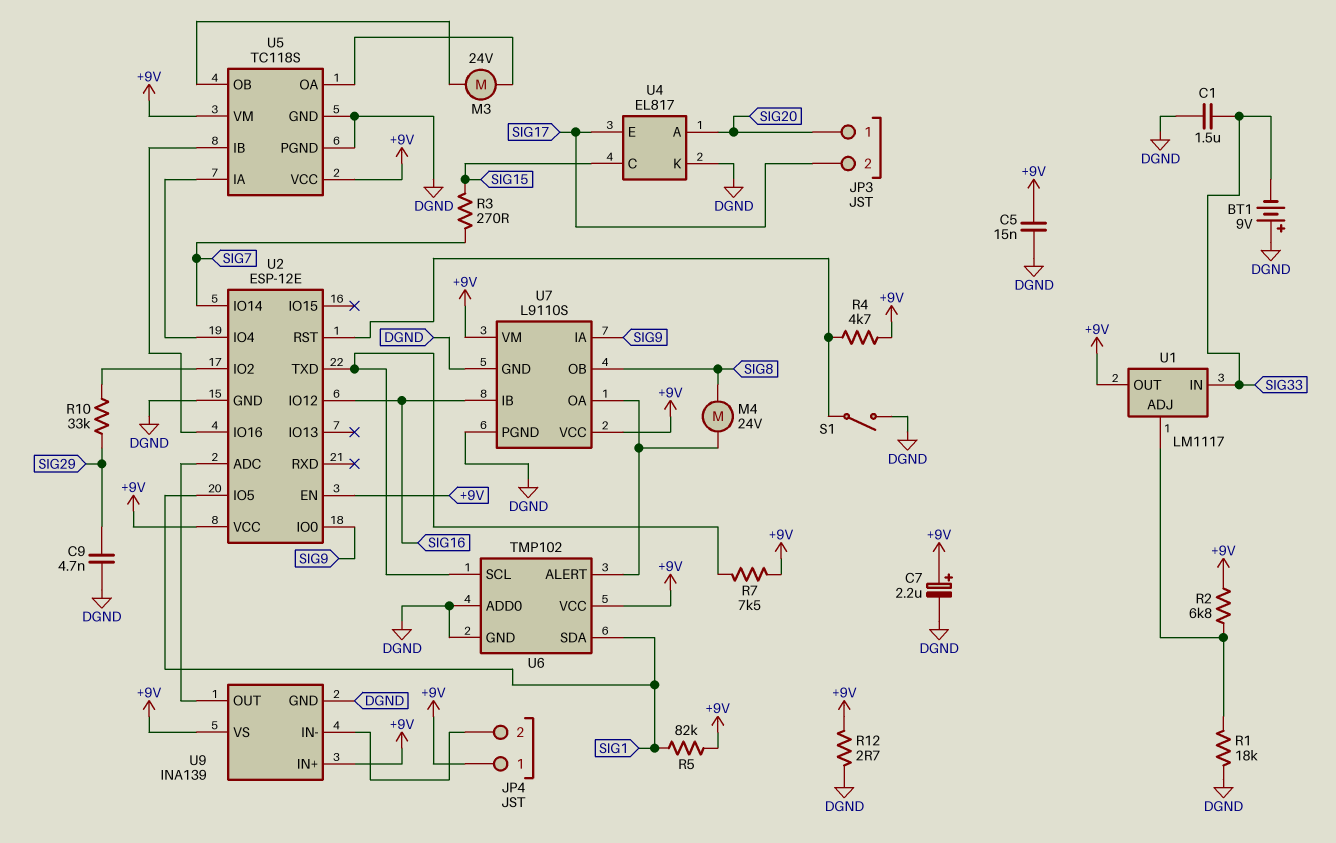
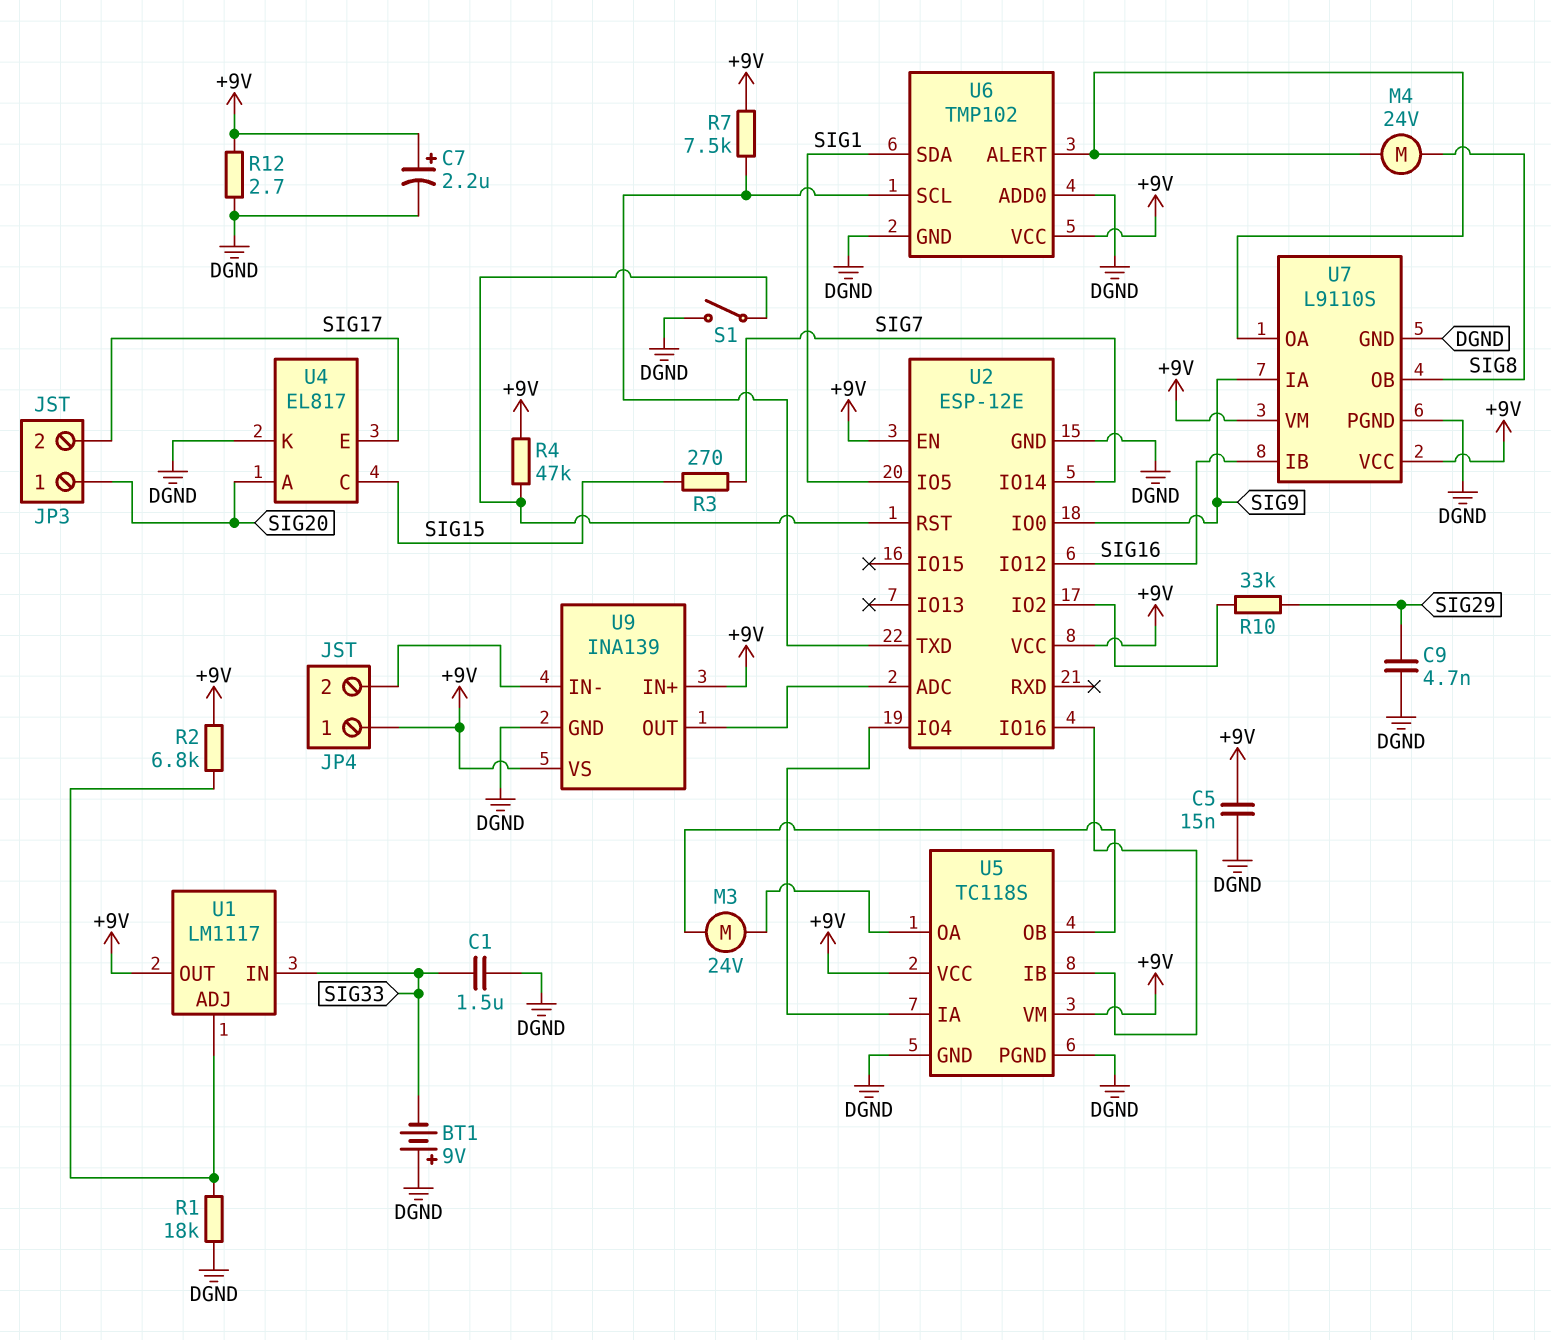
R4: 4.7k (+9V, U2/RST) -> 47k (+9V, U2/RST)
R5: 82k (+9V, SIG1) -> none

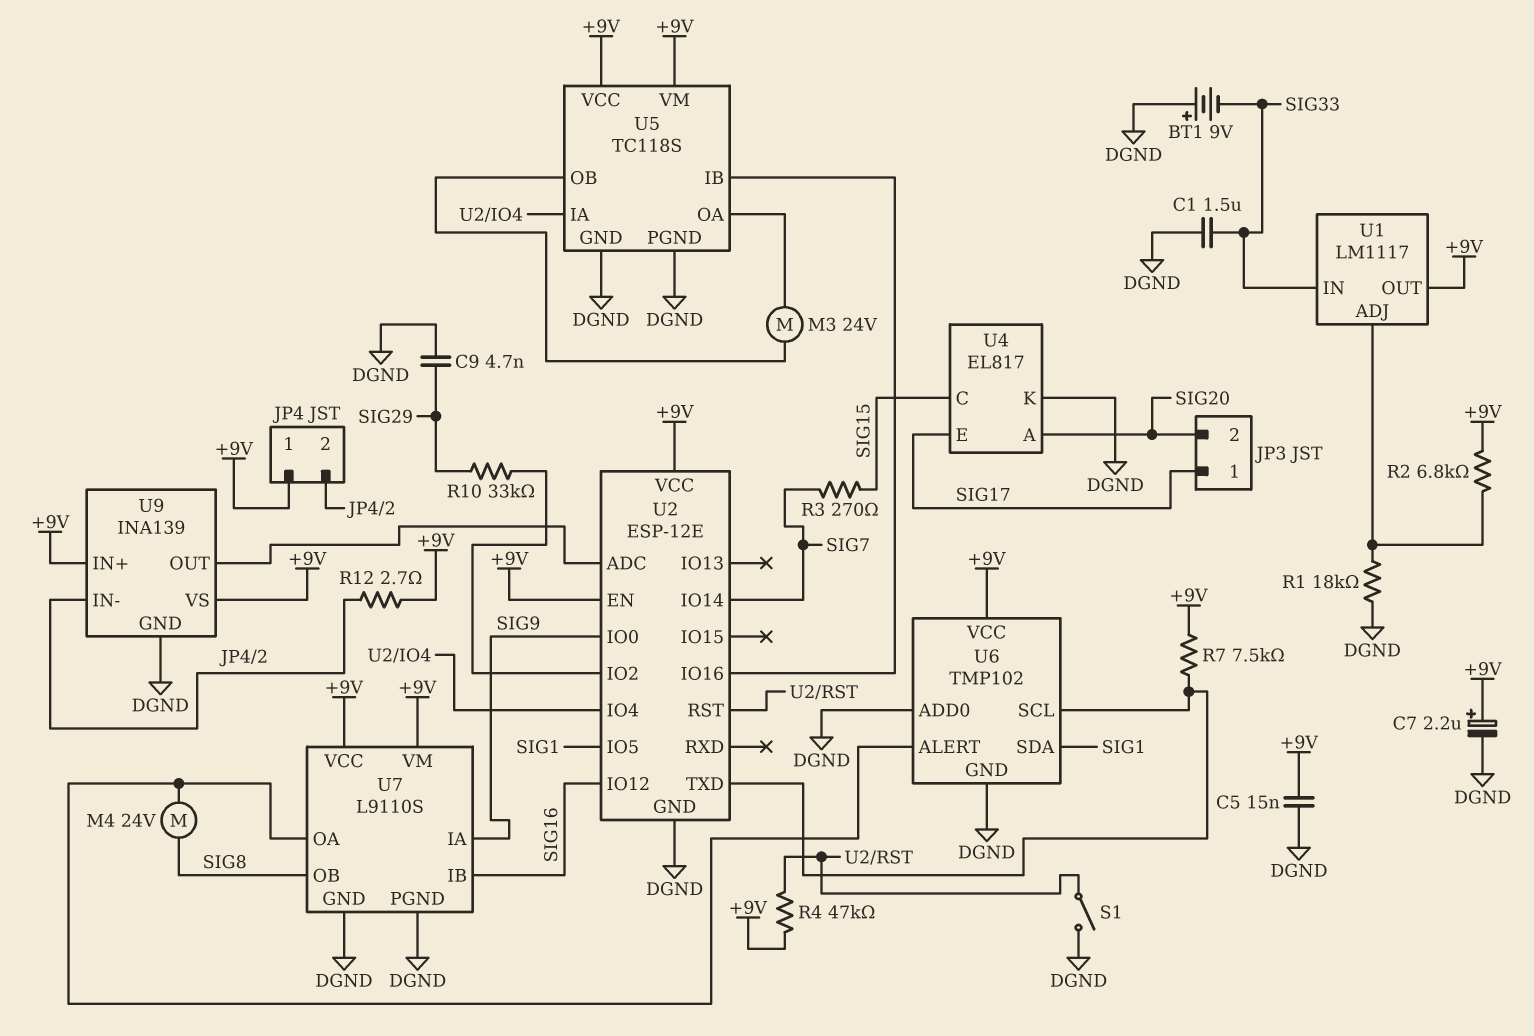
JP3 pin 1: SIG20 -> SIG17
JP3 pin 2: SIG17 -> SIG20
R12: 2.7 (+9V, DGND) -> 2.7 (+9V, JP4/2)

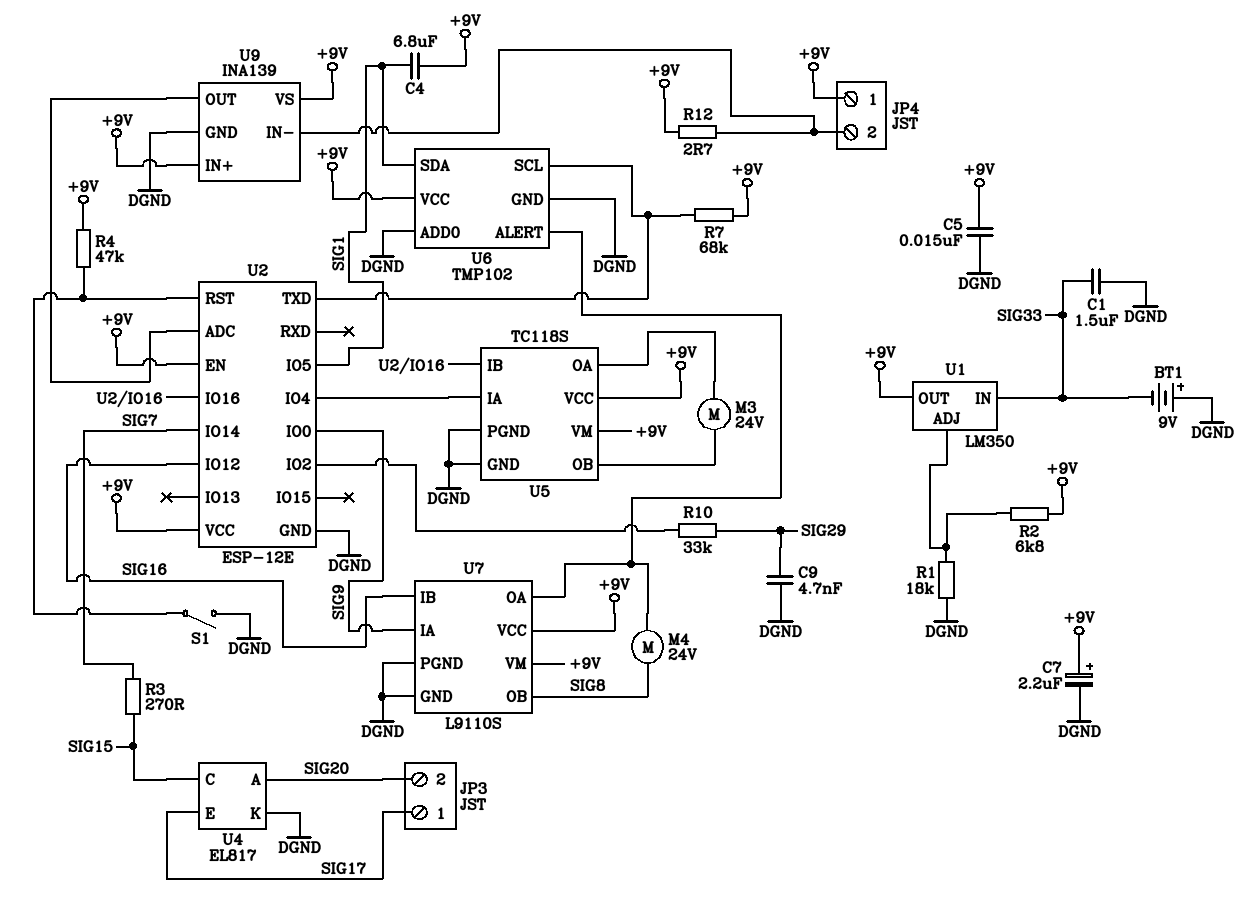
C4: none -> 6.8uF (+9V, SIG1)
R7: 7.5k (+9V, U2/TXD) -> 68k (+9V, U2/TXD)
U1: LM1117 -> LM350

